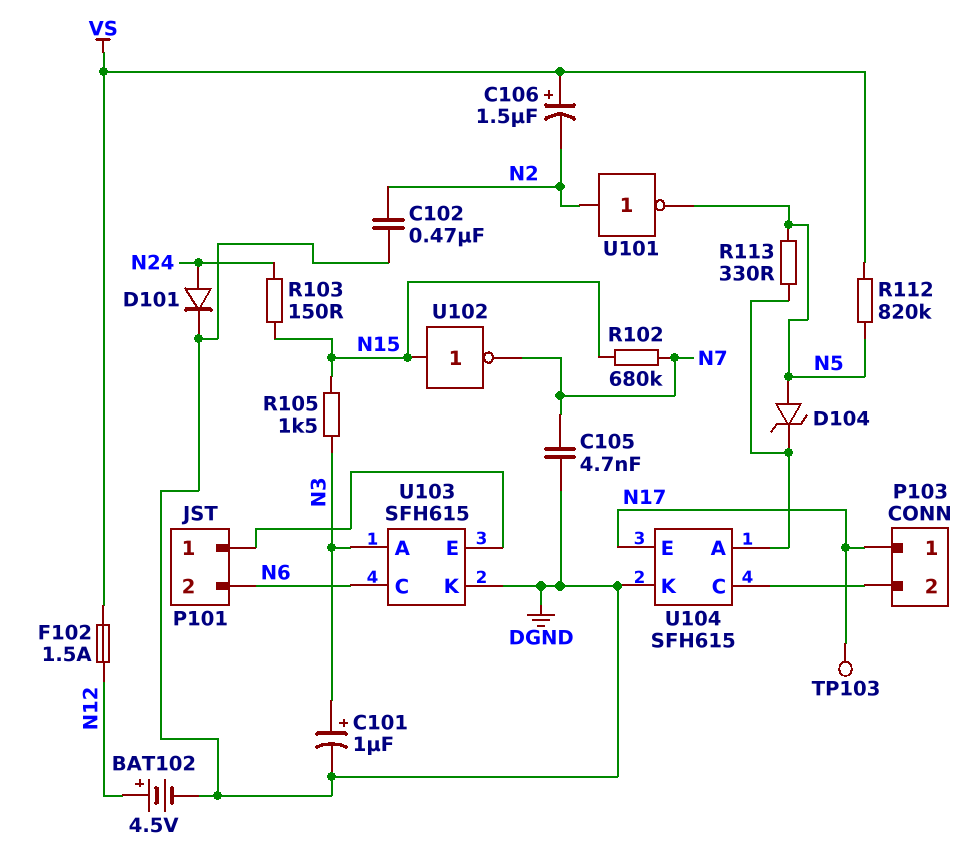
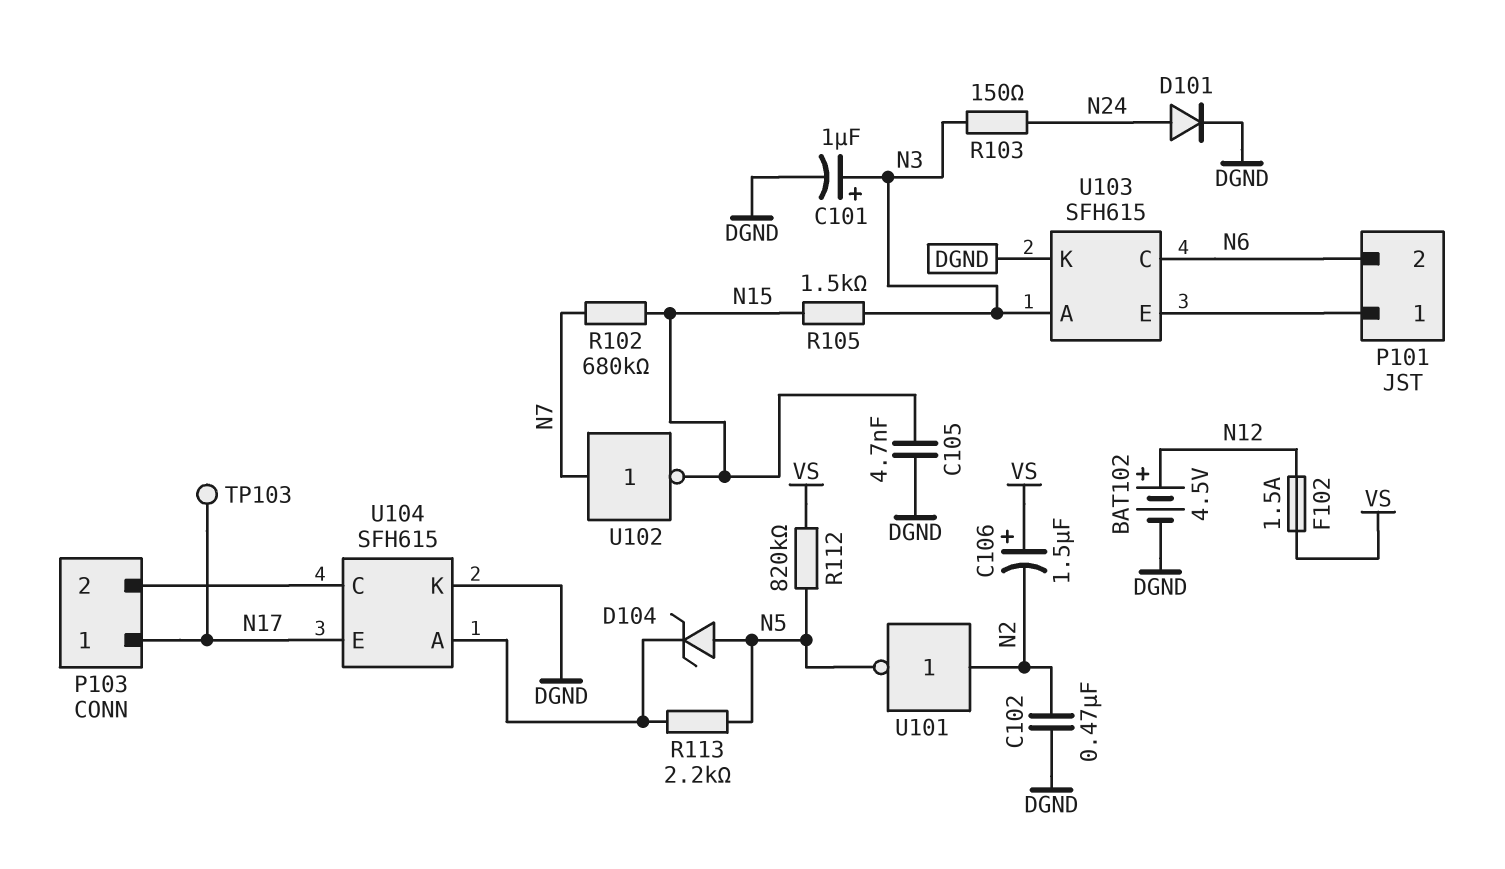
C105: 4.7nF (DGND, N7) -> 4.7nF (DGND, N15)
R103: 150 (N15, N24) -> 150 (N3, N24)
R113: 330 (N5, U104/A) -> 2.2k (N5, U104/A)
U102: NOT (in N15, out N7) -> NOT (in N7, out N15)

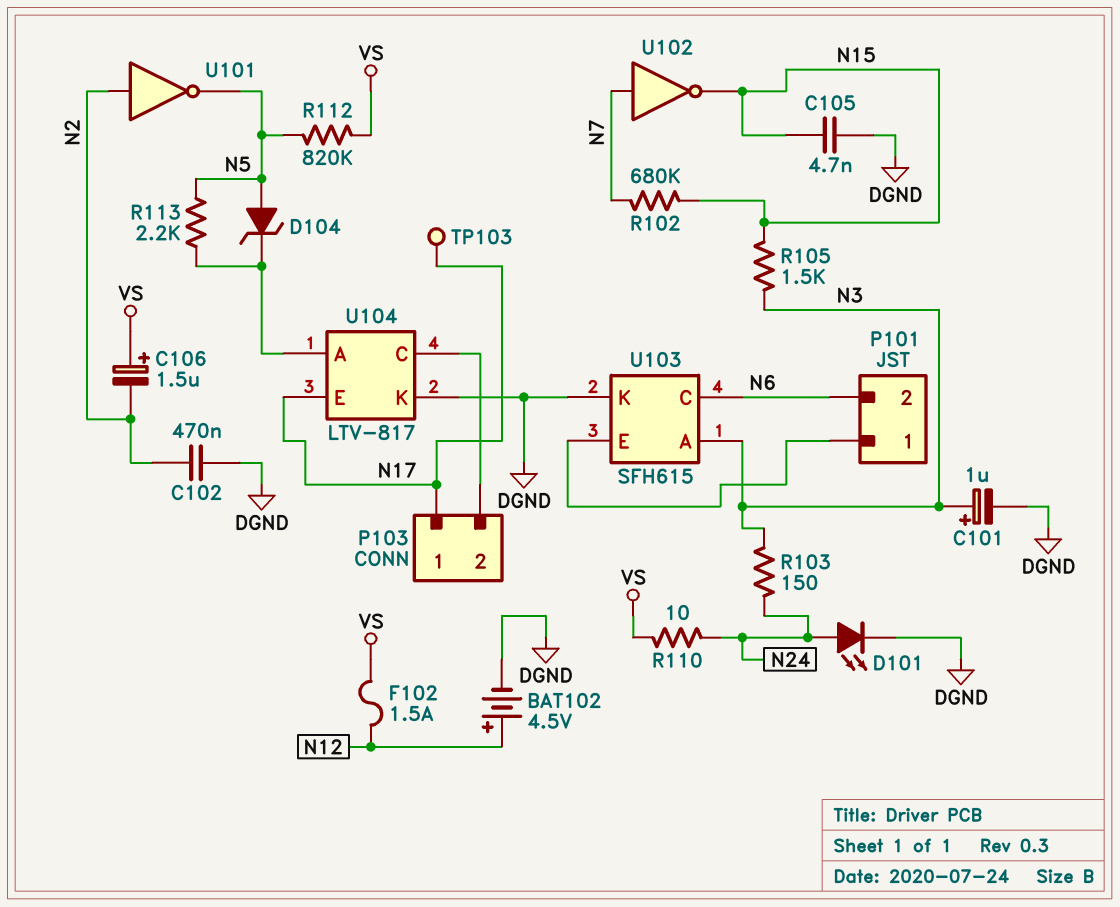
D101: diode (A N24, K DGND) -> LED (A N24, K DGND)
R110: none -> 10 (N24, VS)
U104: SFH615 -> LTV-817

